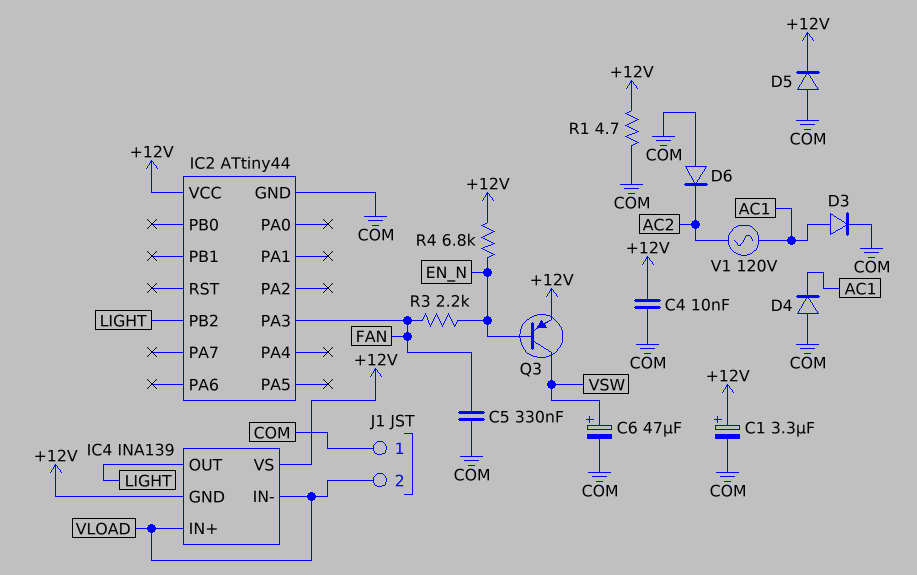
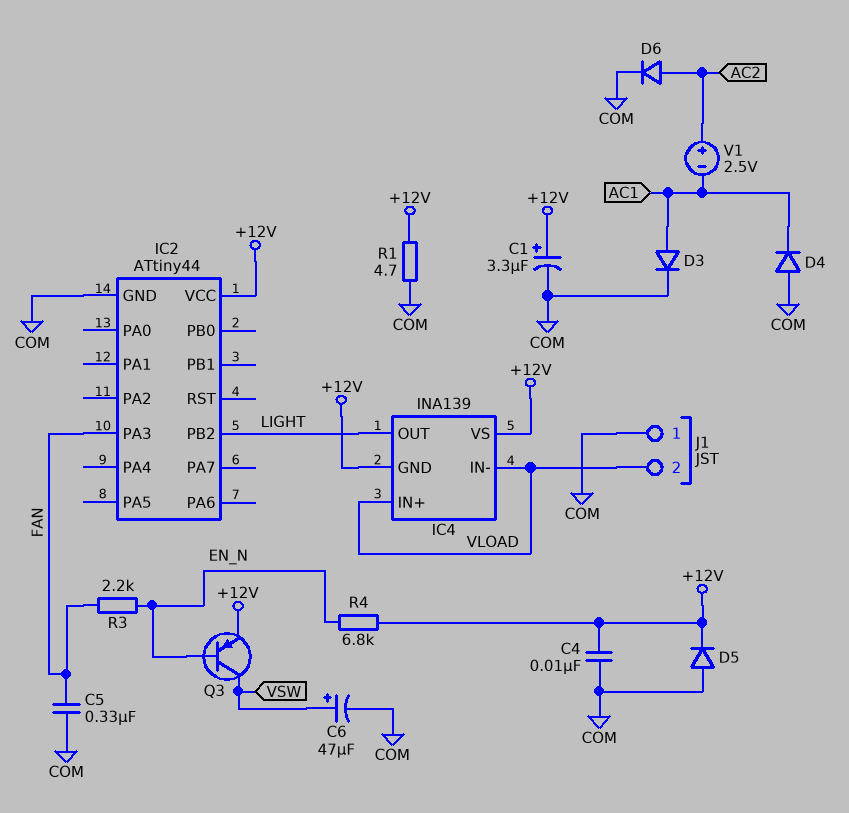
D6: diode (A COM, K AC2) -> diode (A AC2, K COM)
V1: AC 120V (AC1, AC2) -> 2.5V (plus AC2, minus AC1)

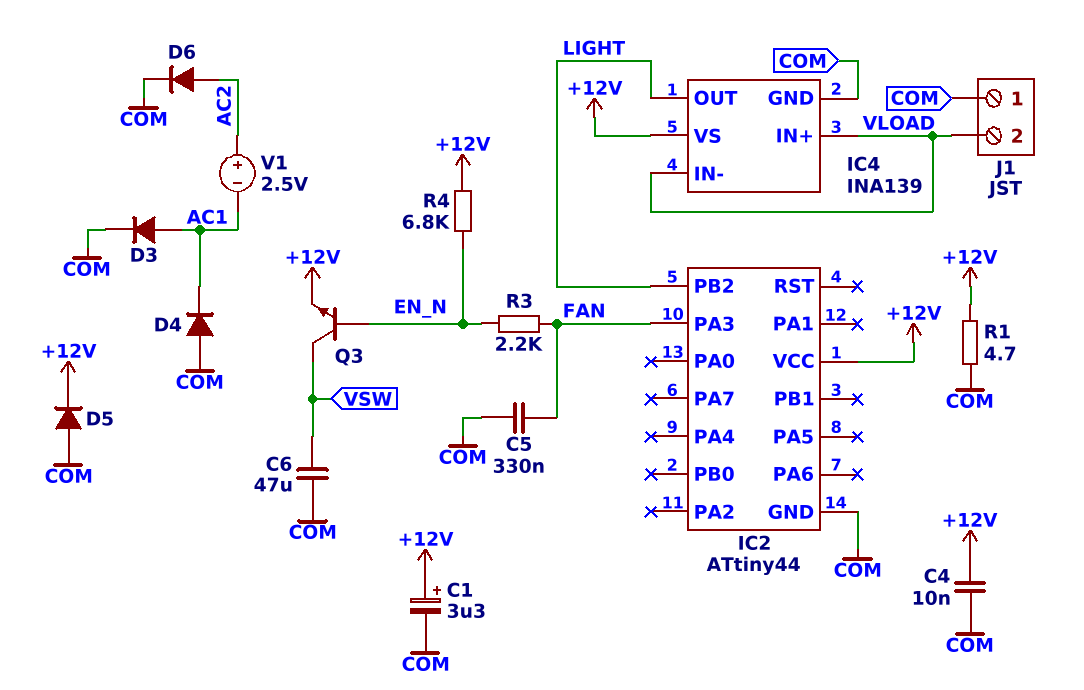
C6: 47uF (plus VSW, minus COM) -> 47uF (COM, VSW)
IC4 pin GND: +12V -> COM
Q3: PNP (B EN_N, C VSW, E +12V) -> NPN (B EN_N, C VSW, E +12V)

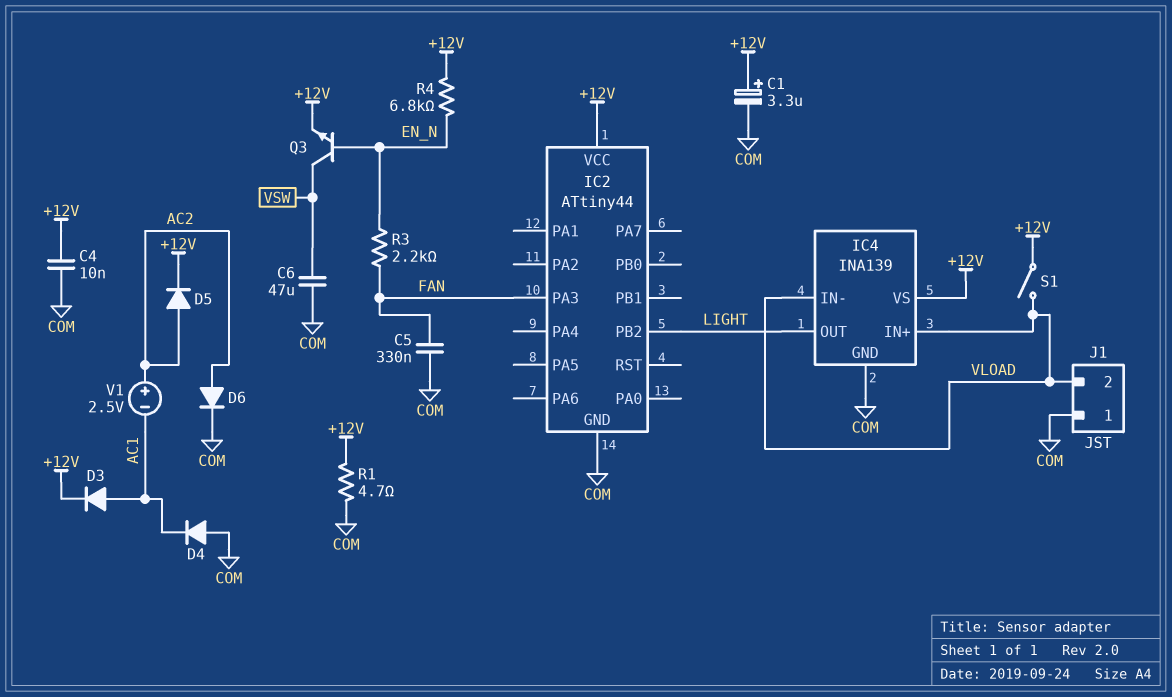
D3: diode (A AC1, K COM) -> diode (A AC1, K +12V)
D5: diode (A COM, K +12V) -> diode (A AC2, K +12V)
S1: none -> switch (+12V, VLOAD)

